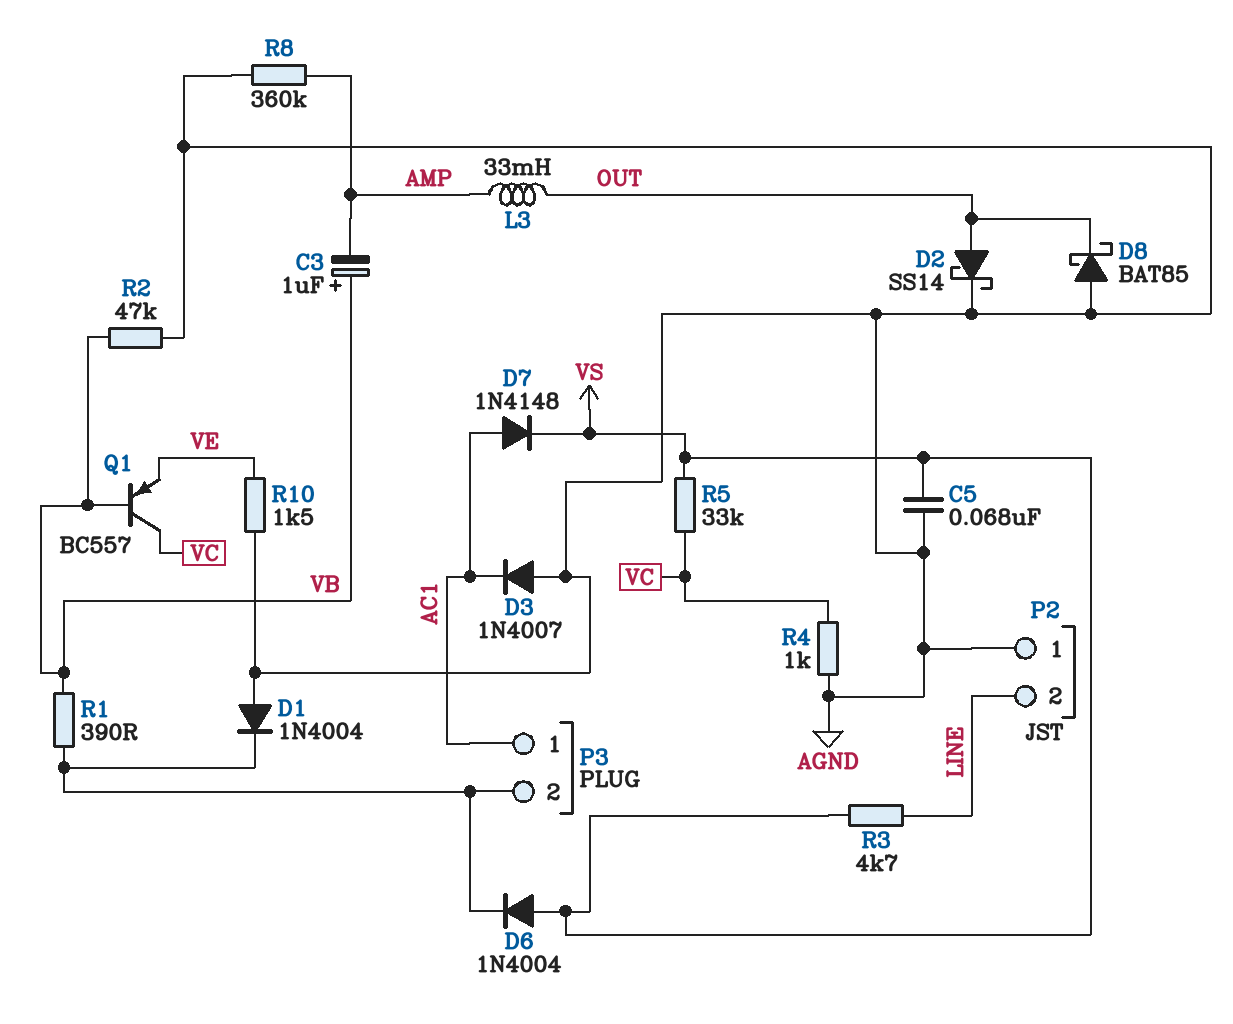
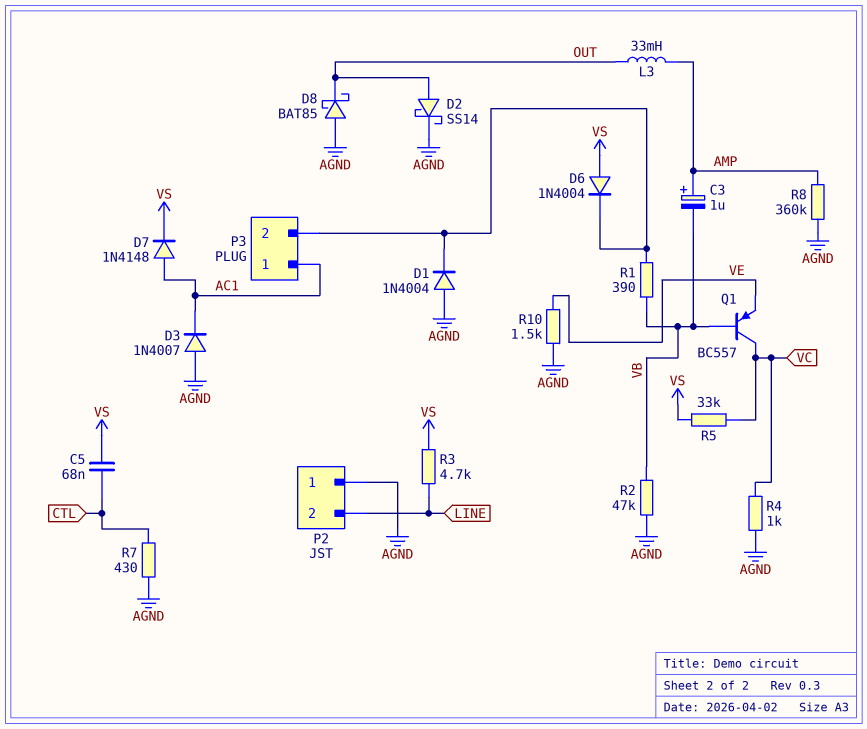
C3: 1uF (plus VB, minus AMP) -> 1uF (plus AMP, minus VB)
C5: 68nF (AGND, VS) -> 68nF (CTL, VS)
R7: none -> 430 (AGND, CTL)

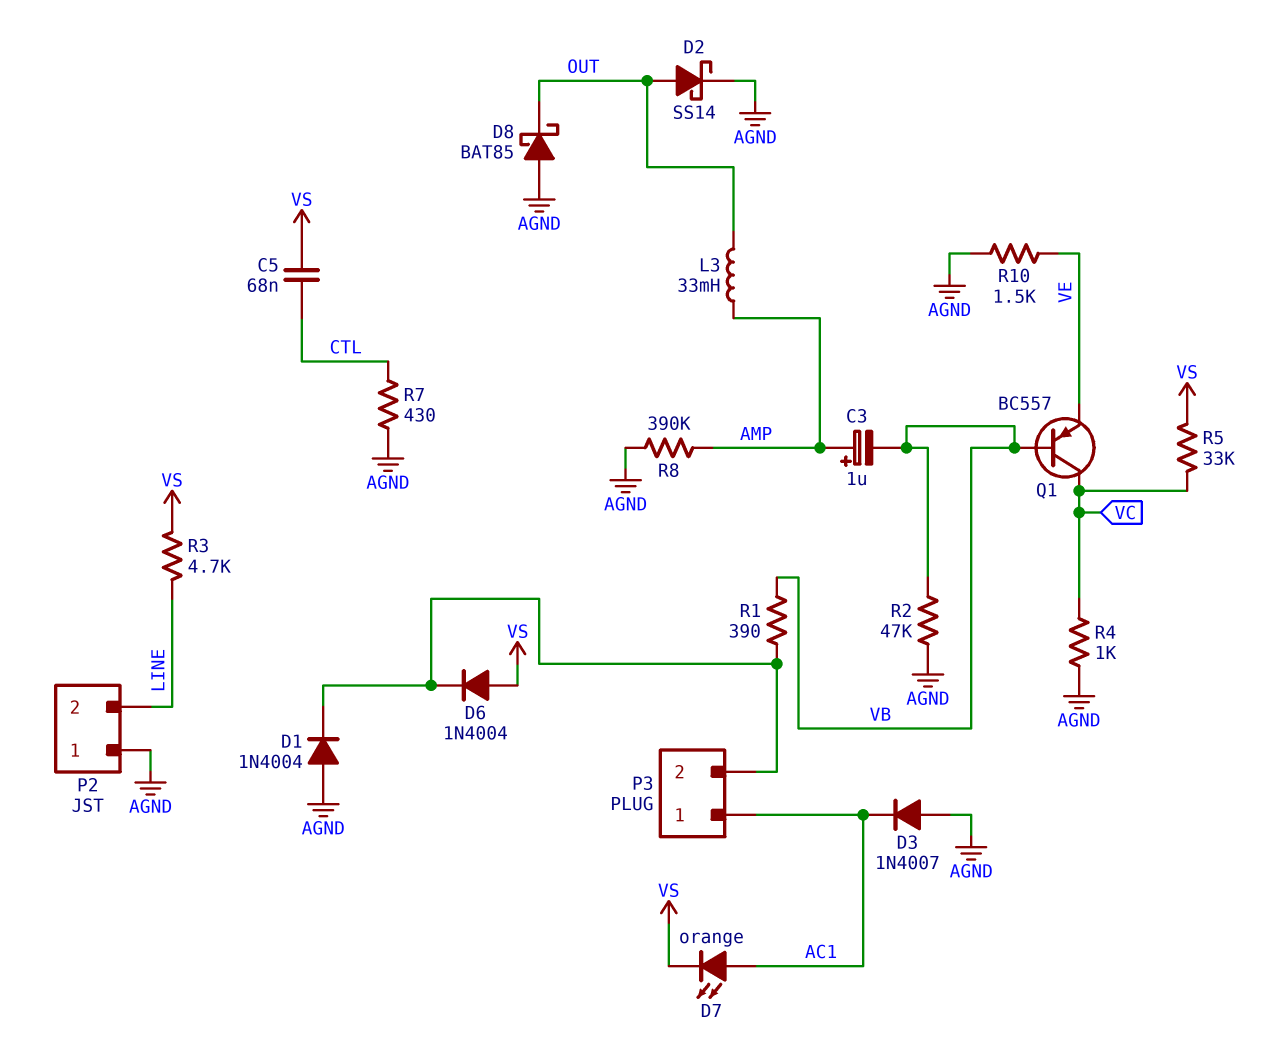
D7: diode 1N4148 (A AC1, K VS) -> LED orange (A AC1, K VS)
R8: 360k (AGND, AMP) -> 390k (AGND, AMP)

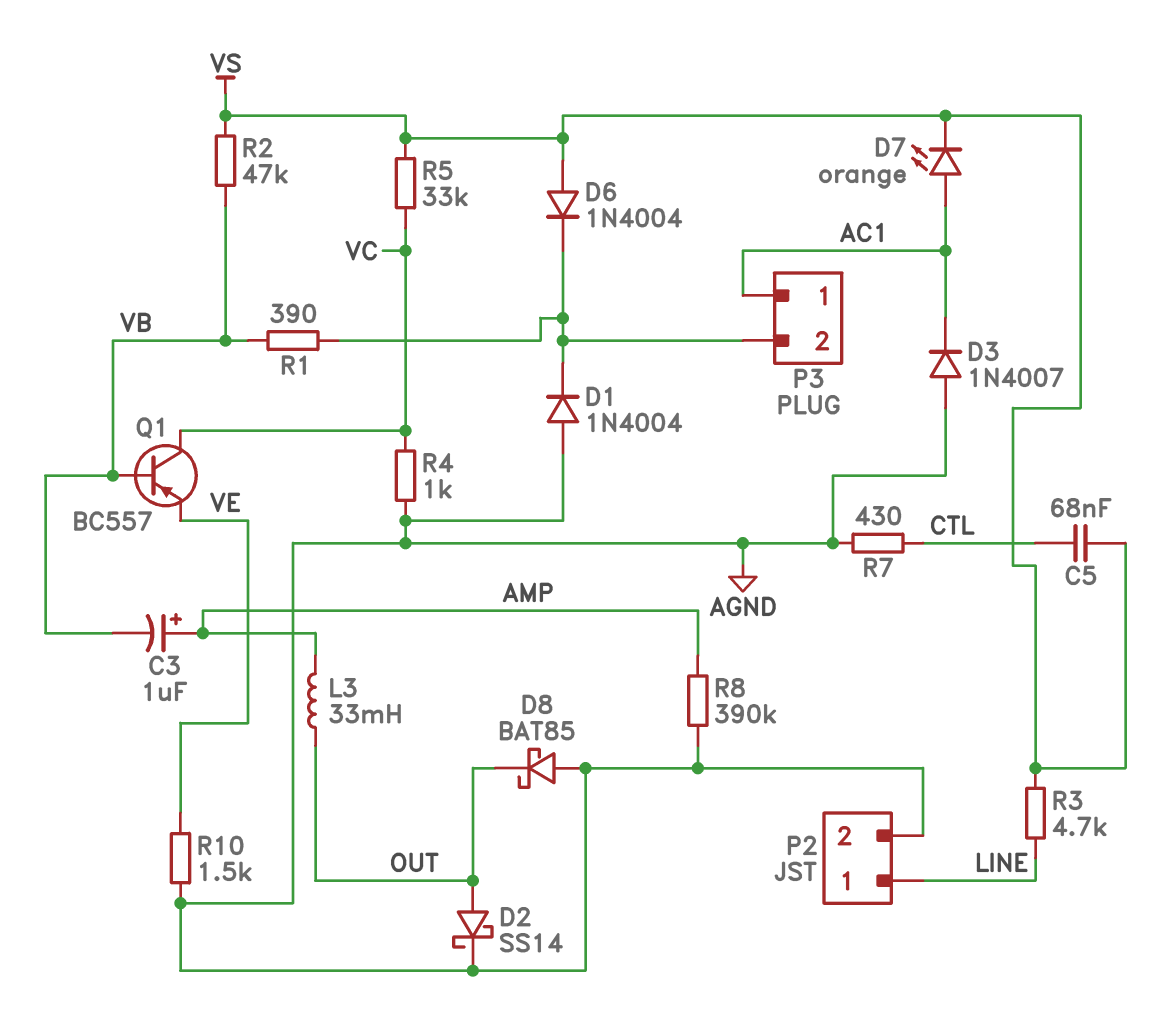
P2 pin 1: AGND -> LINE
P2 pin 2: LINE -> AGND
R2: 47k (AGND, VB) -> 47k (VB, VS)

